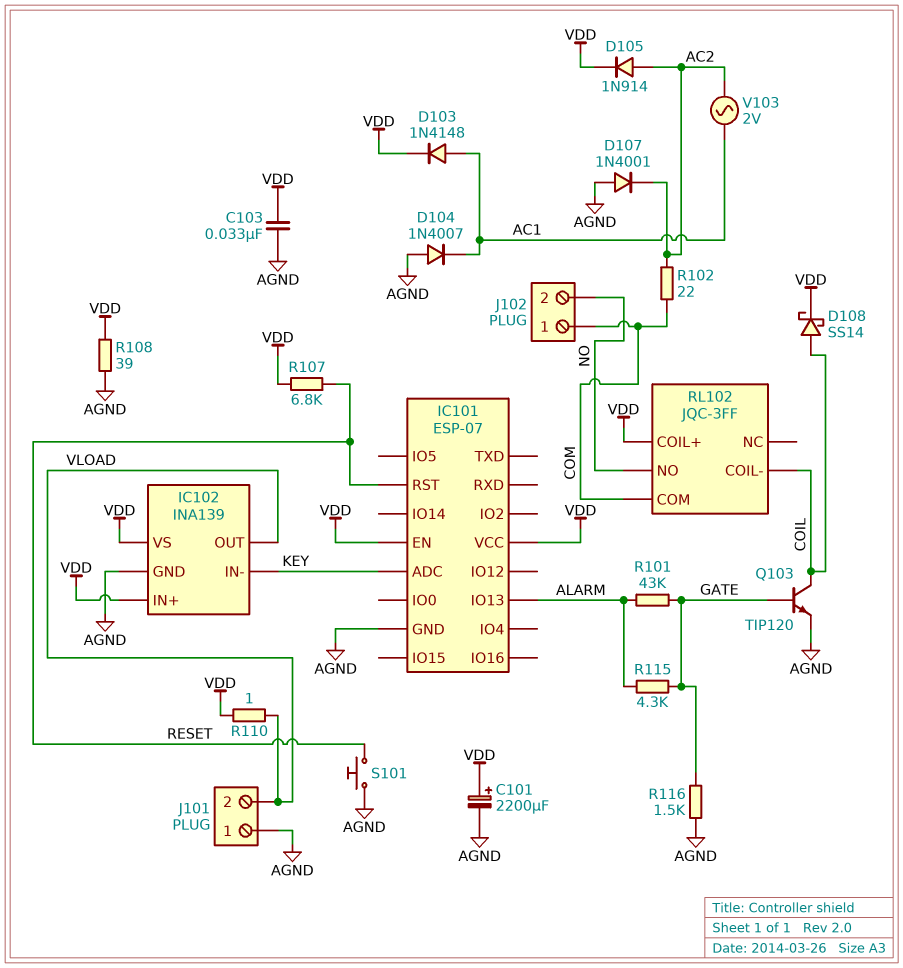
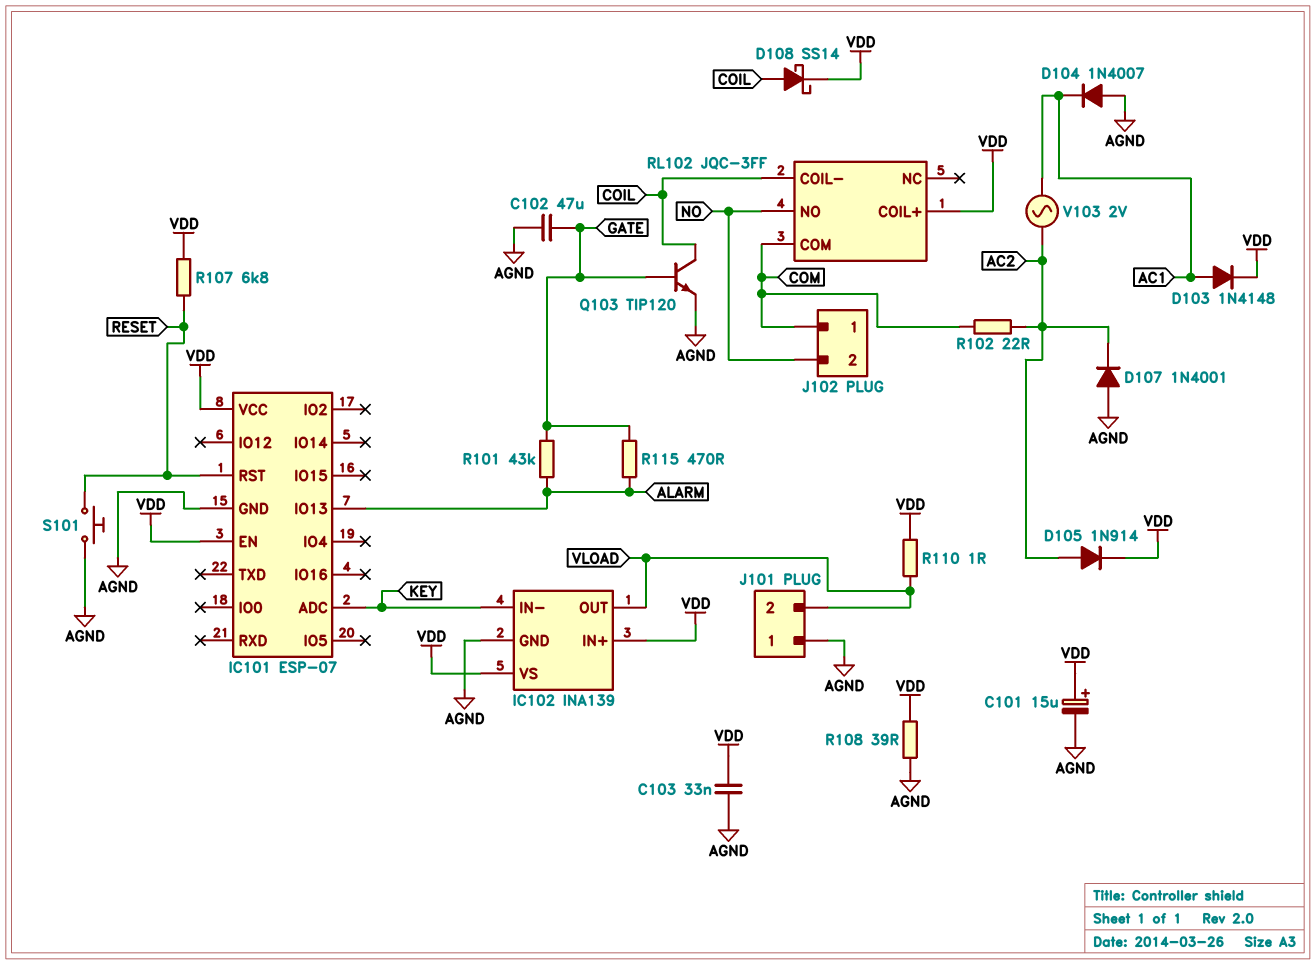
C101: 2200uF (plus VDD, minus AGND) -> 15uF (plus VDD, minus AGND)
C102: none -> 47uF (AGND, GATE)
R115: 4.3k (ALARM, GATE) -> 470 (ALARM, GATE)
R116: 1.5k (AGND, GATE) -> none

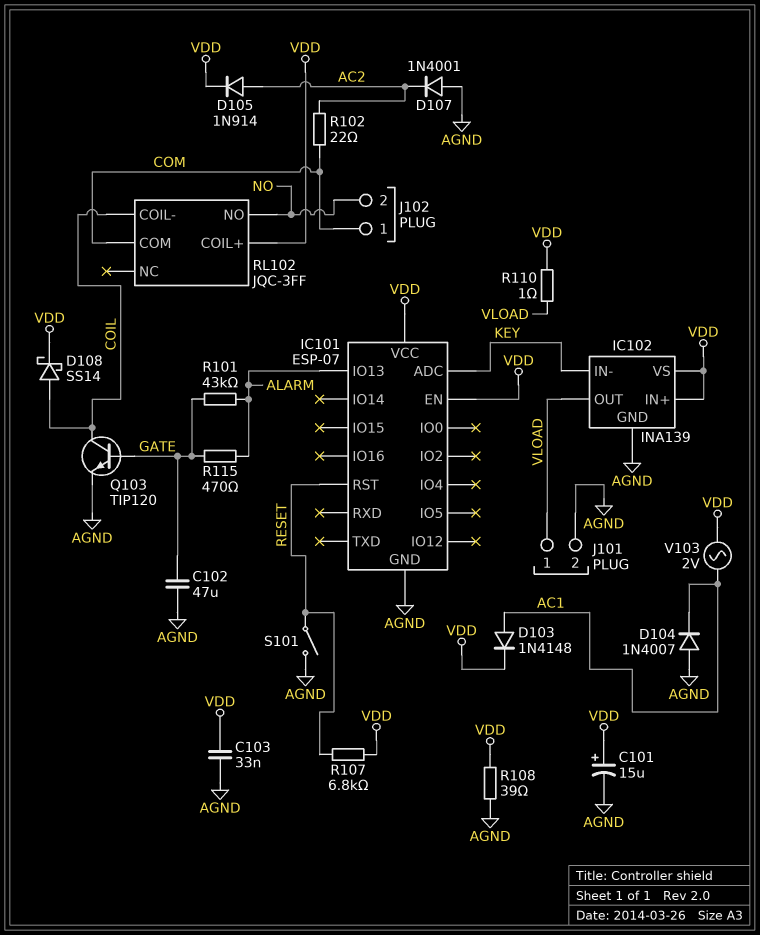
J101 pin 1: AGND -> VLOAD
J101 pin 2: VLOAD -> AGND
S101: button (AGND, RESET) -> switch (AGND, RESET)
V103: AC 2V (AC1, AC2) -> AC 2V (AC1, VDD)

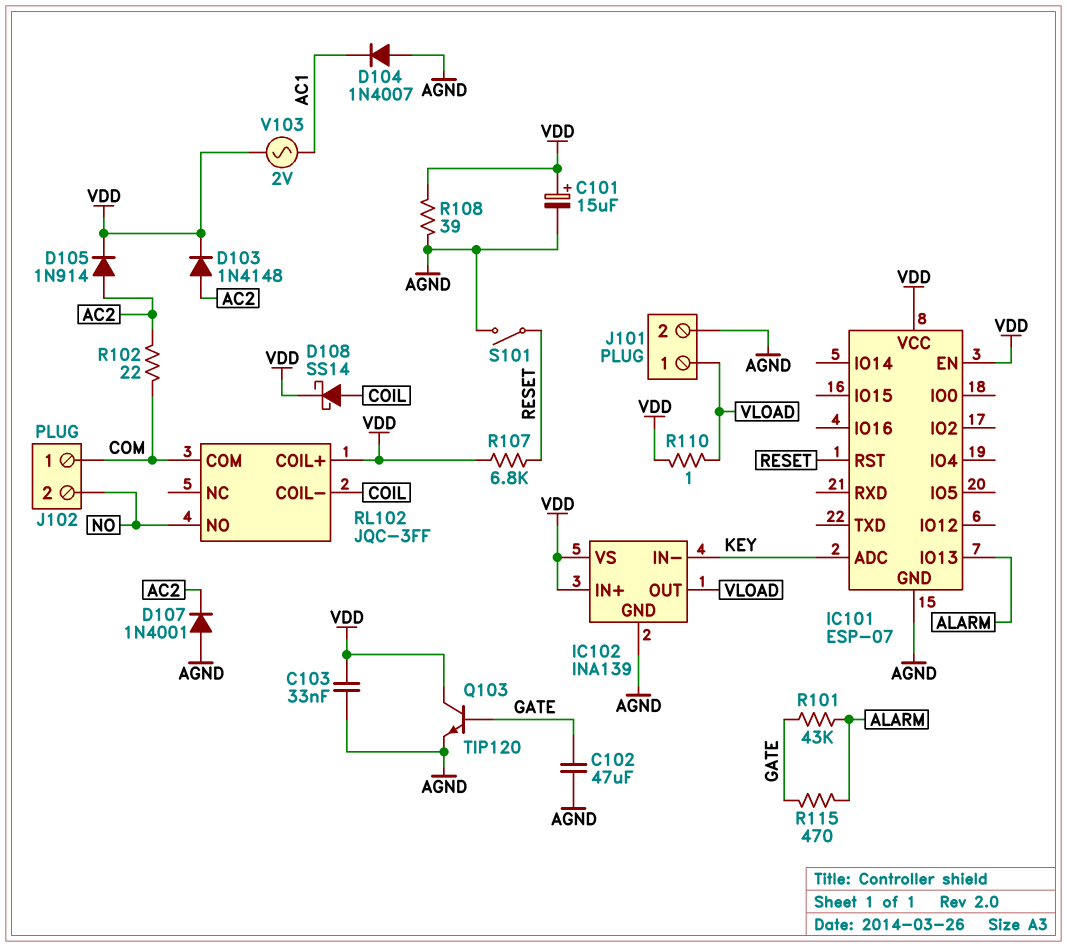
D103: diode 1N4148 (A AC1, K VDD) -> diode 1N4148 (A AC2, K VDD)
Q103: NPN TIP120 (B GATE, C COIL, E AGND) -> NPN TIP120 (B GATE, C VDD, E AGND)

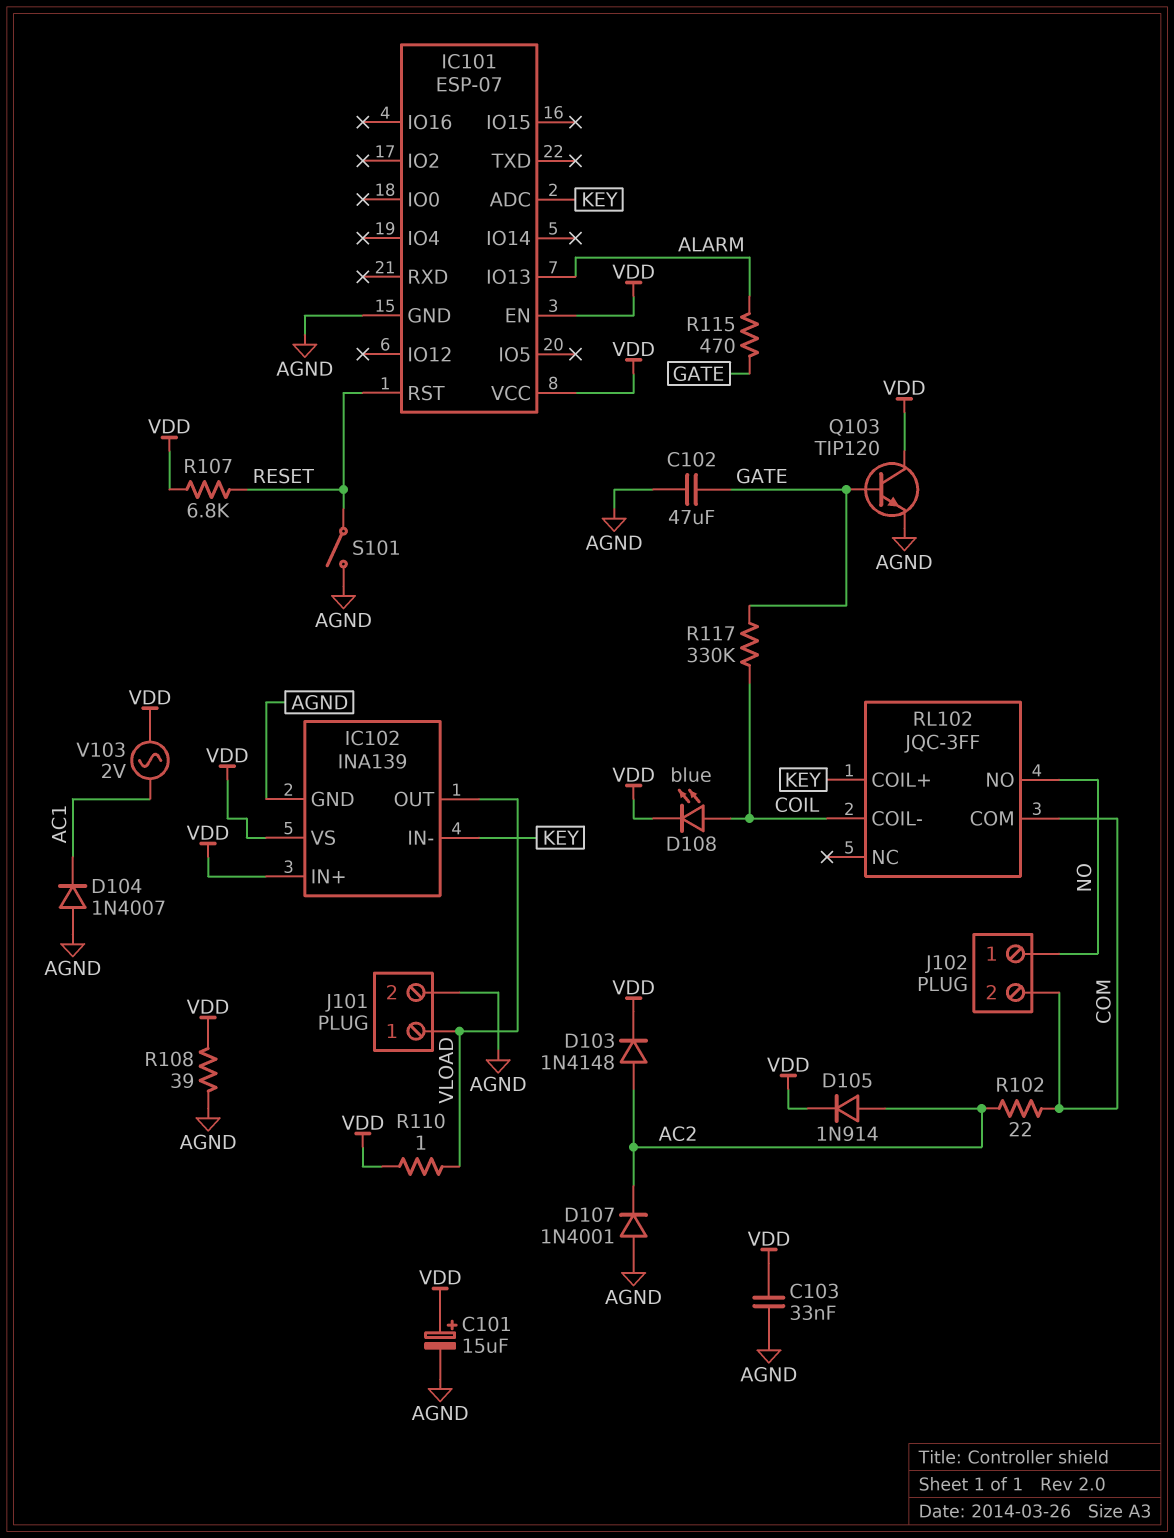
D108: schottky SS14 (A COIL, K VDD) -> LED blue (A COIL, K VDD)
J102 pin 1: COM -> NO
J102 pin 2: NO -> COM
R101: 43k (ALARM, GATE) -> none
R117: none -> 330k (COIL, GATE)
RL102 pin COIL+: VDD -> KEY

